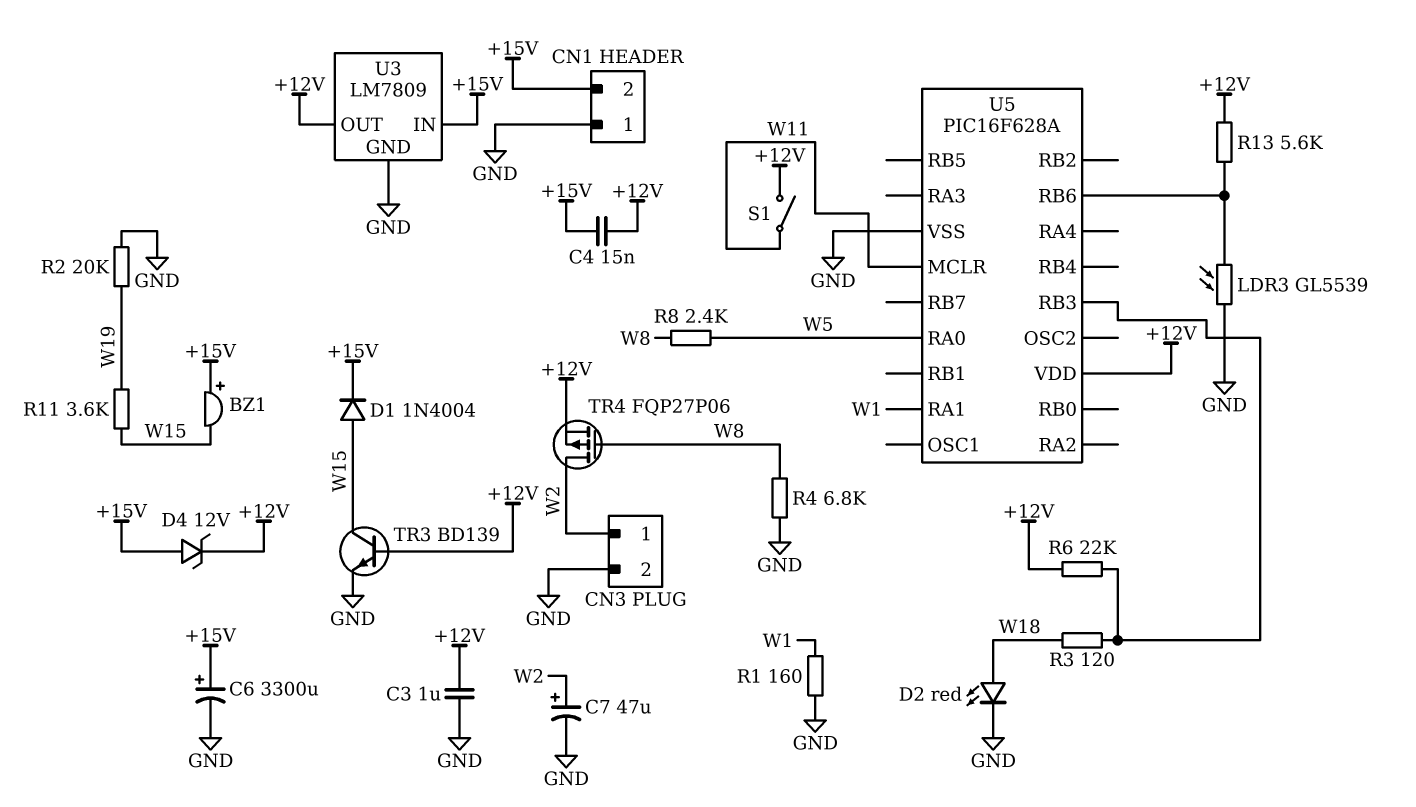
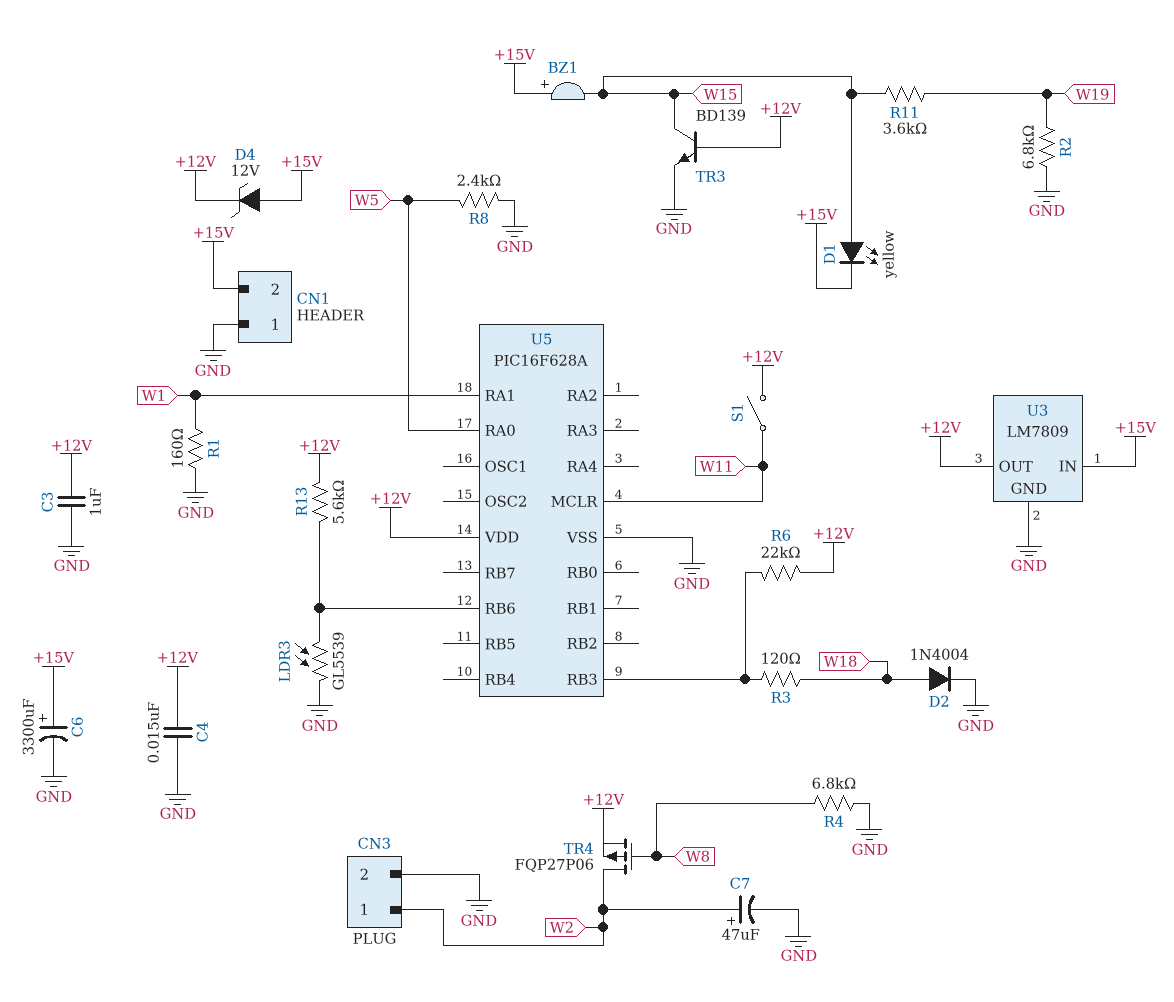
C4: 15nF (+12V, +15V) -> 15nF (+12V, GND)
D1: diode 1N4004 (A W15, K +15V) -> LED yellow (A W15, K +15V)
D2: LED red (A W18, K GND) -> diode 1N4004 (A W18, K GND)
R2: 20k (GND, W19) -> 6.8k (GND, W19)
R8: 2.4k (W5, W8) -> 2.4k (GND, W5)

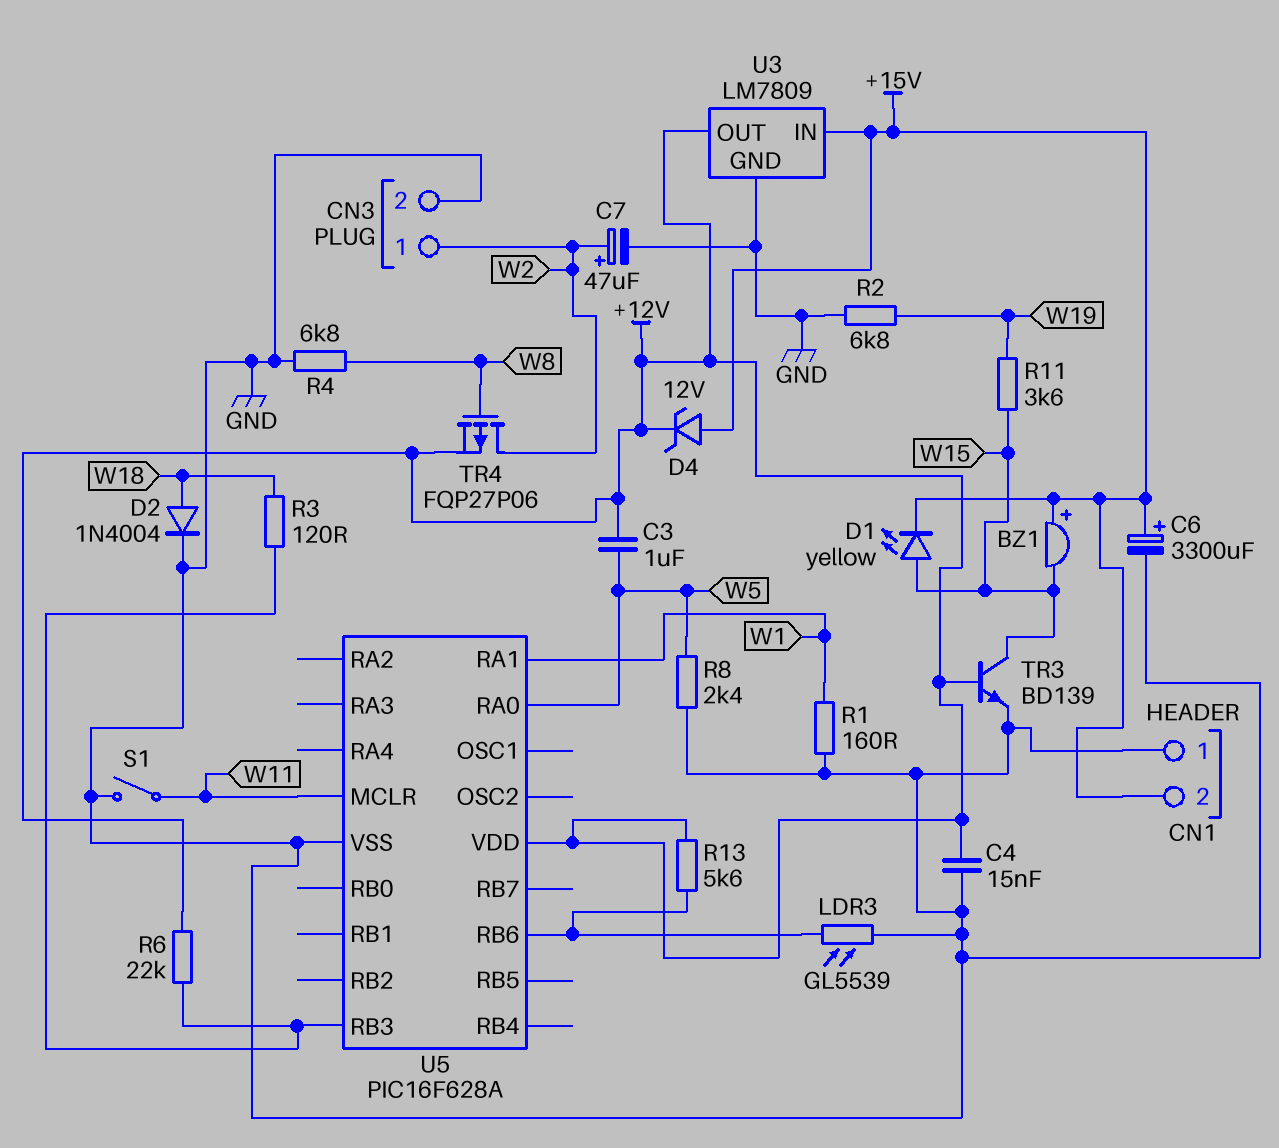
C3: 1uF (+12V, GND) -> 1uF (+12V, W5)
S1: switch (+12V, W11) -> switch (GND, W11)

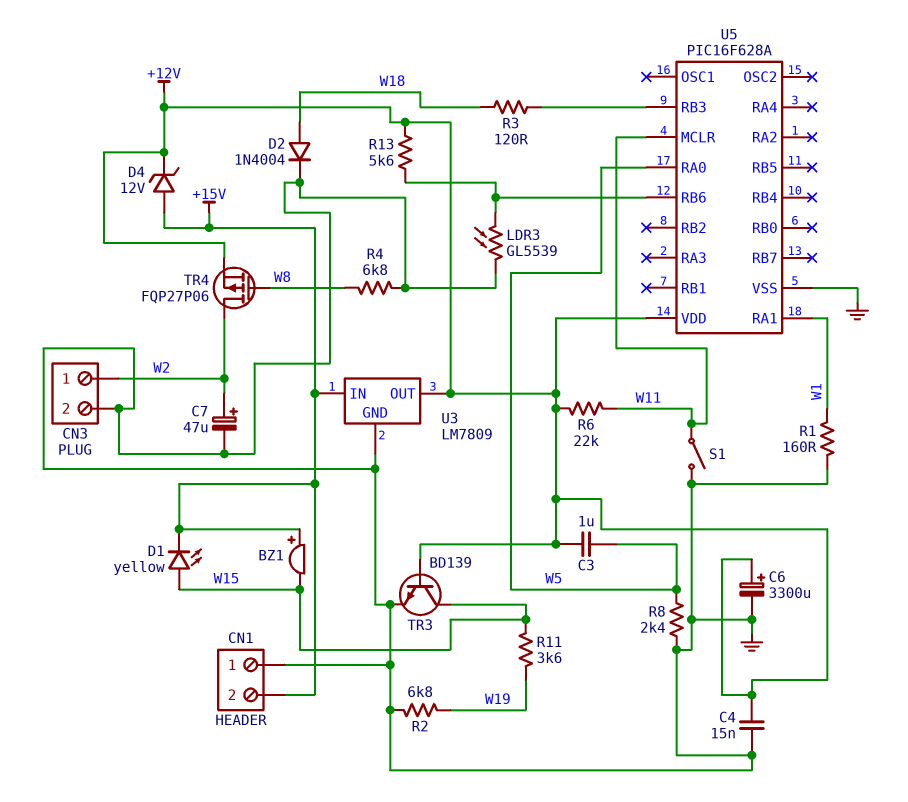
C6: 3300uF (plus +15V, minus GND) -> 3300uF (plus +12V, minus GND)
R6: 22k (+12V, U5/RB3) -> 22k (+12V, W11)

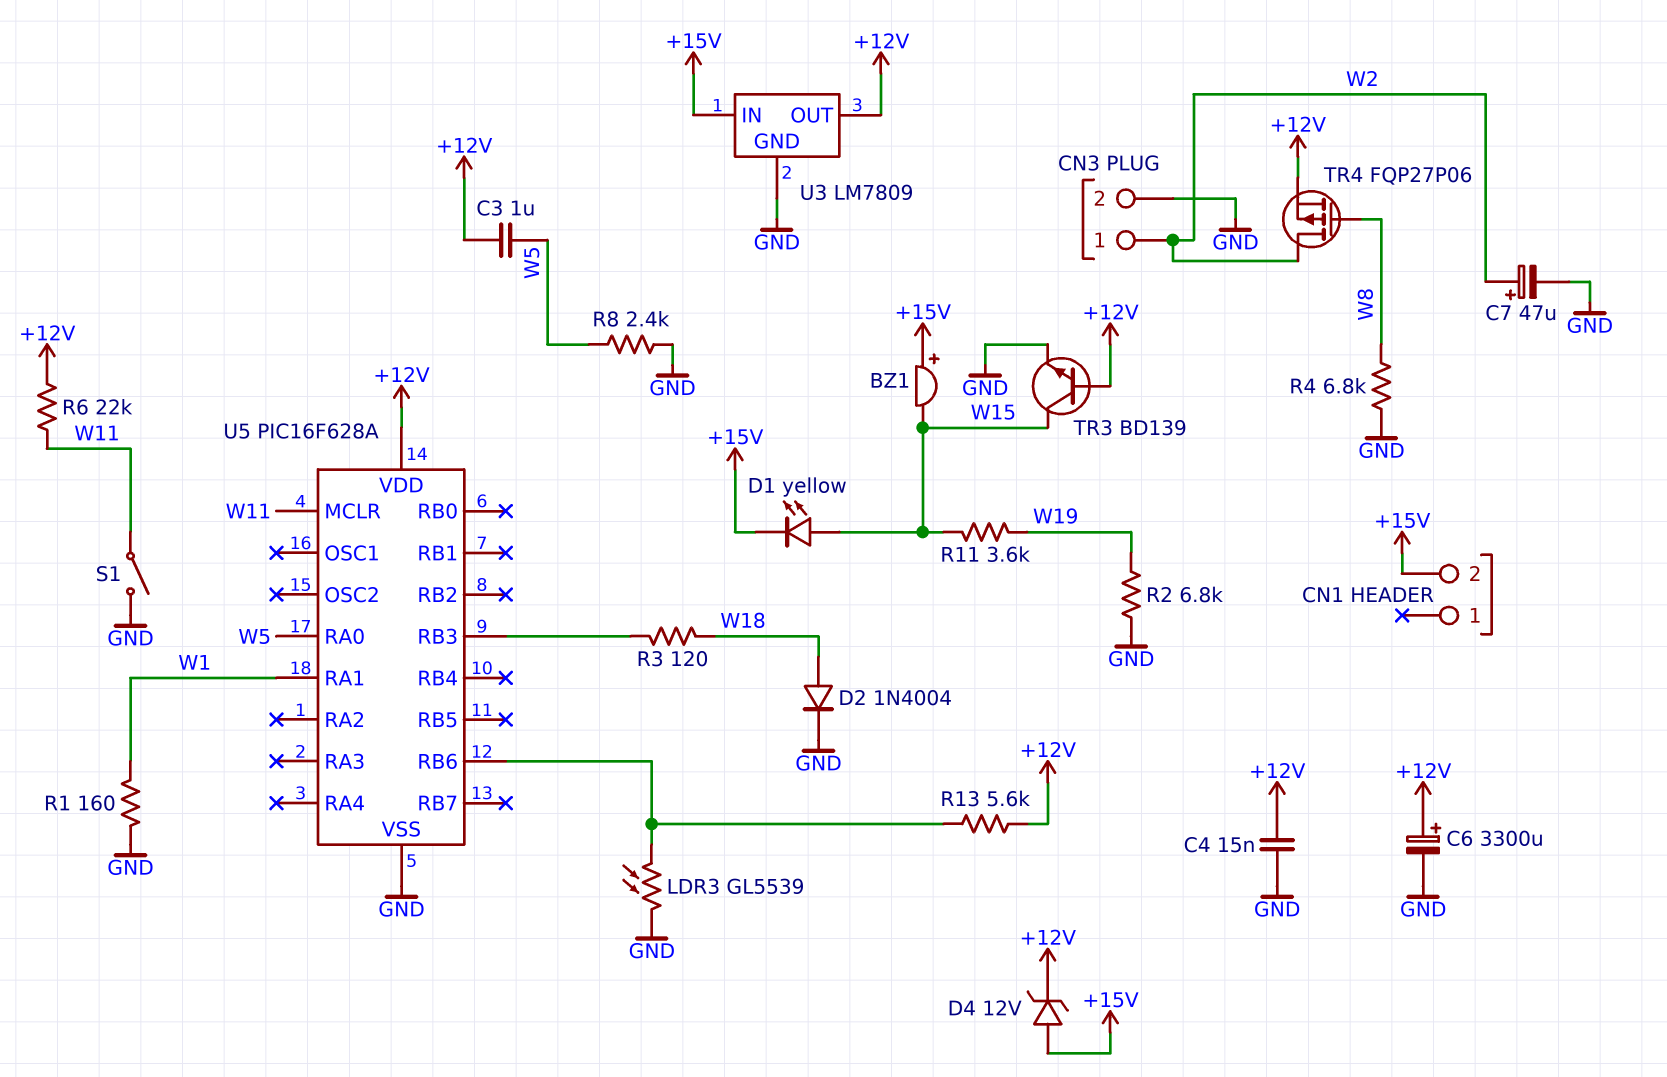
CN1 pin 1: GND -> none

